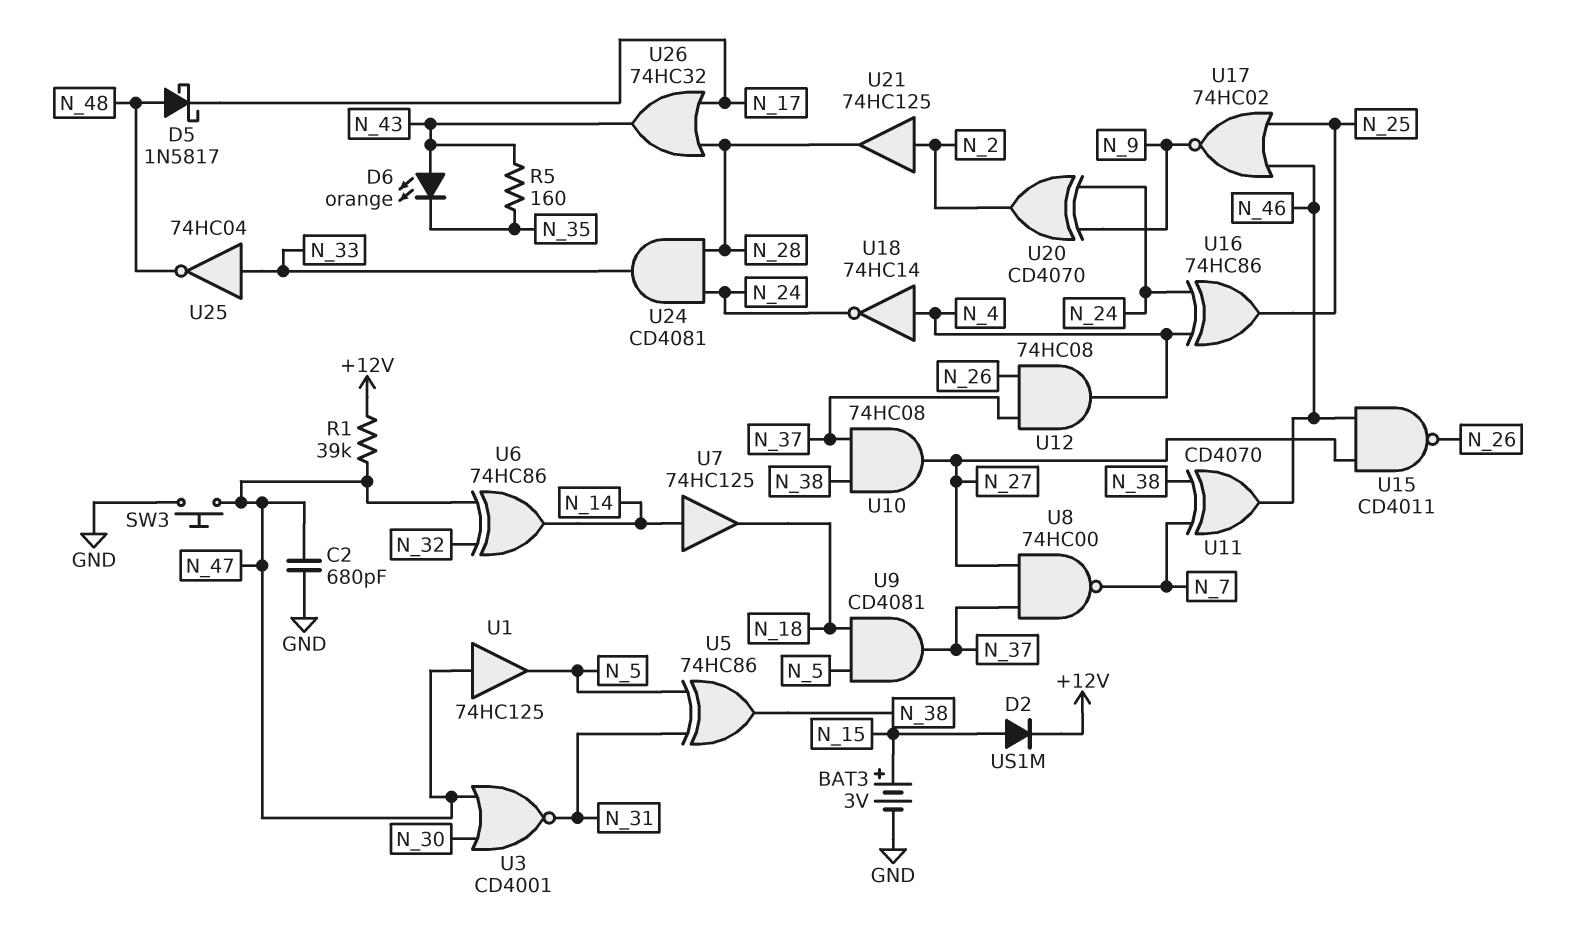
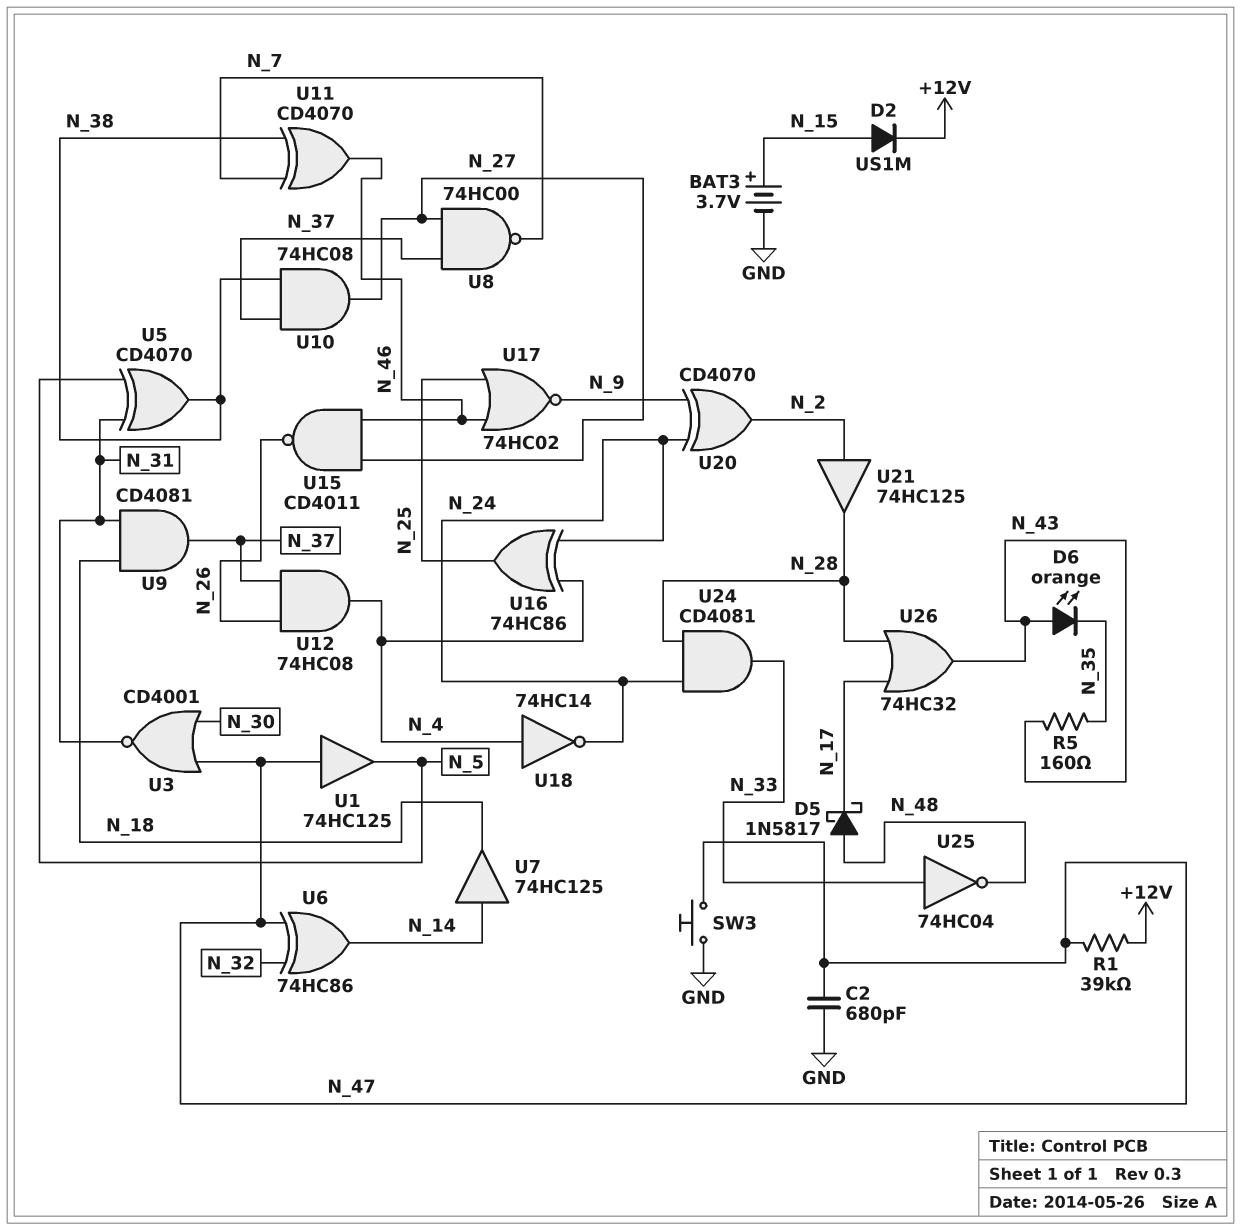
BAT3: 3V (plus N_15, minus GND) -> 3.7V (plus N_15, minus GND)
U5: XOR 74HC86 (in N_5, in N_31, out N_38) -> XOR CD4070 (in N_5, in N_31, out N_38)
U9: AND CD4081 (in N_5, in N_18, out N_37) -> AND CD4081 (in N_18, in N_31, out N_37)

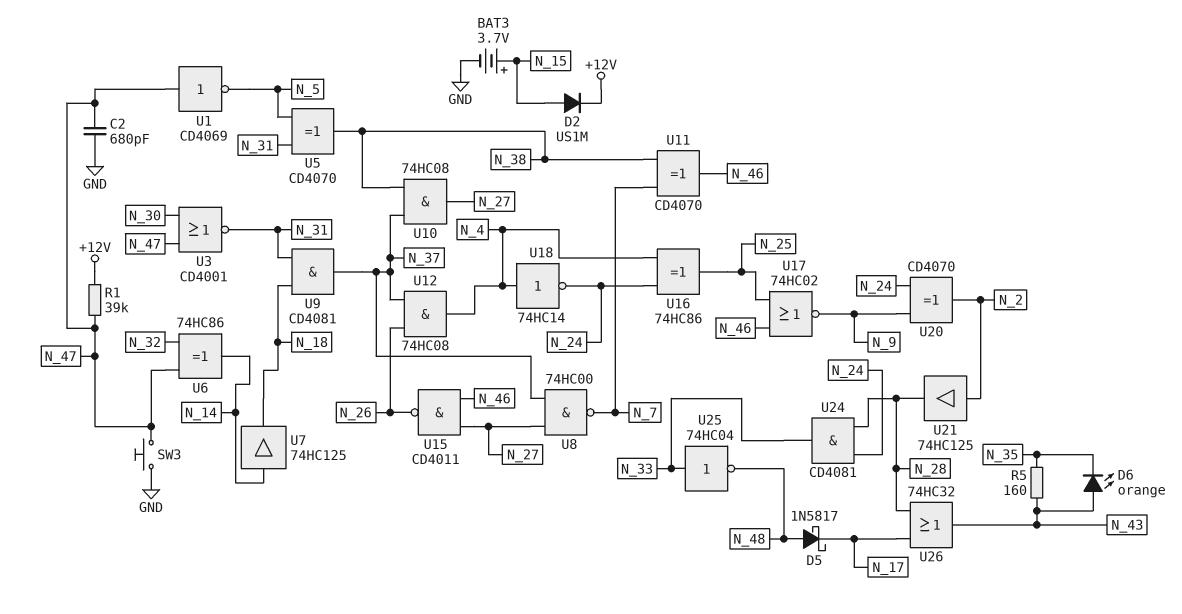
U1: buffer 74HC125 (in N_47, out N_5) -> NOT CD4069 (in N_47, out N_5)

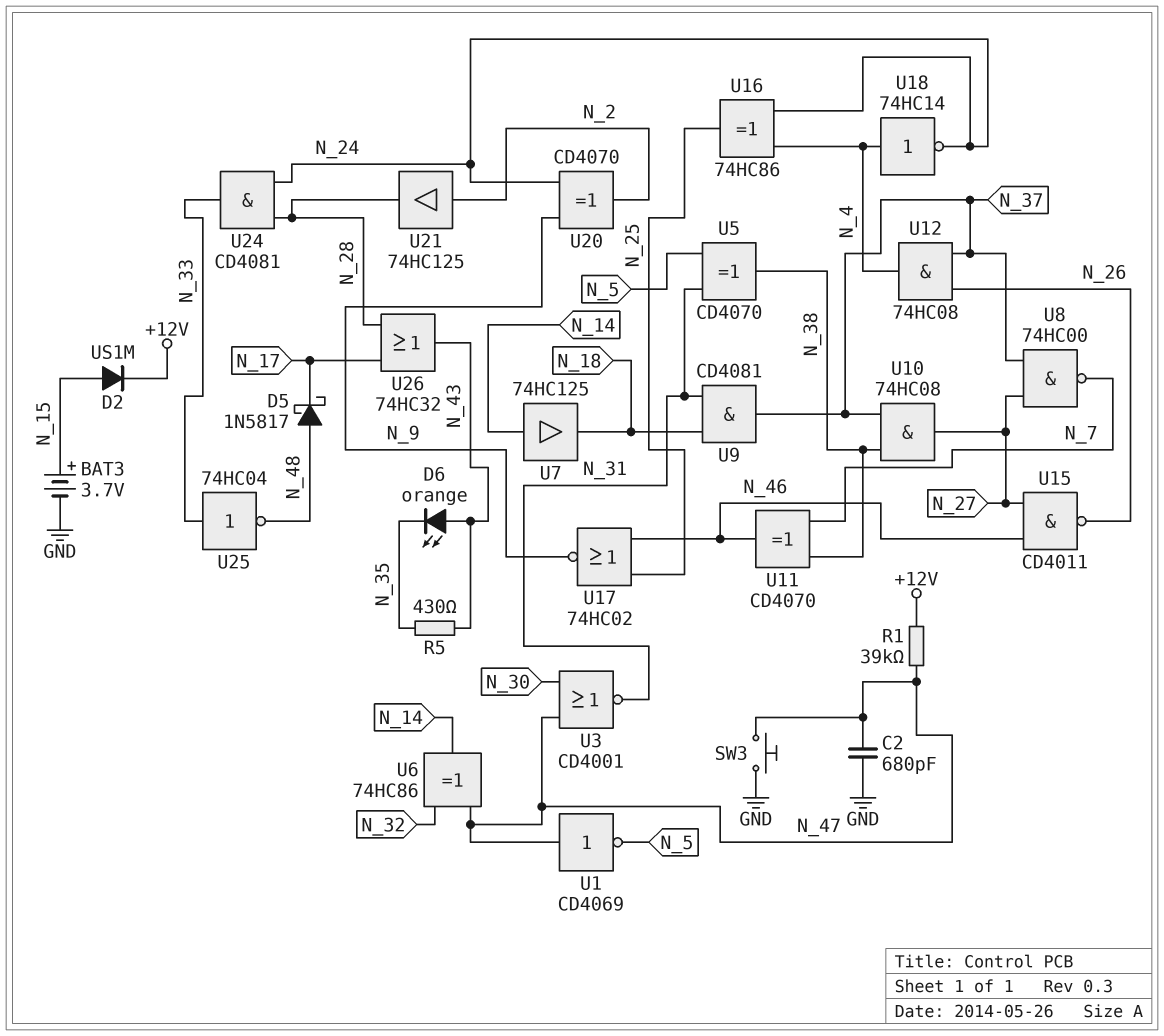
R5: 160 (N_35, N_43) -> 430 (N_35, N_43)

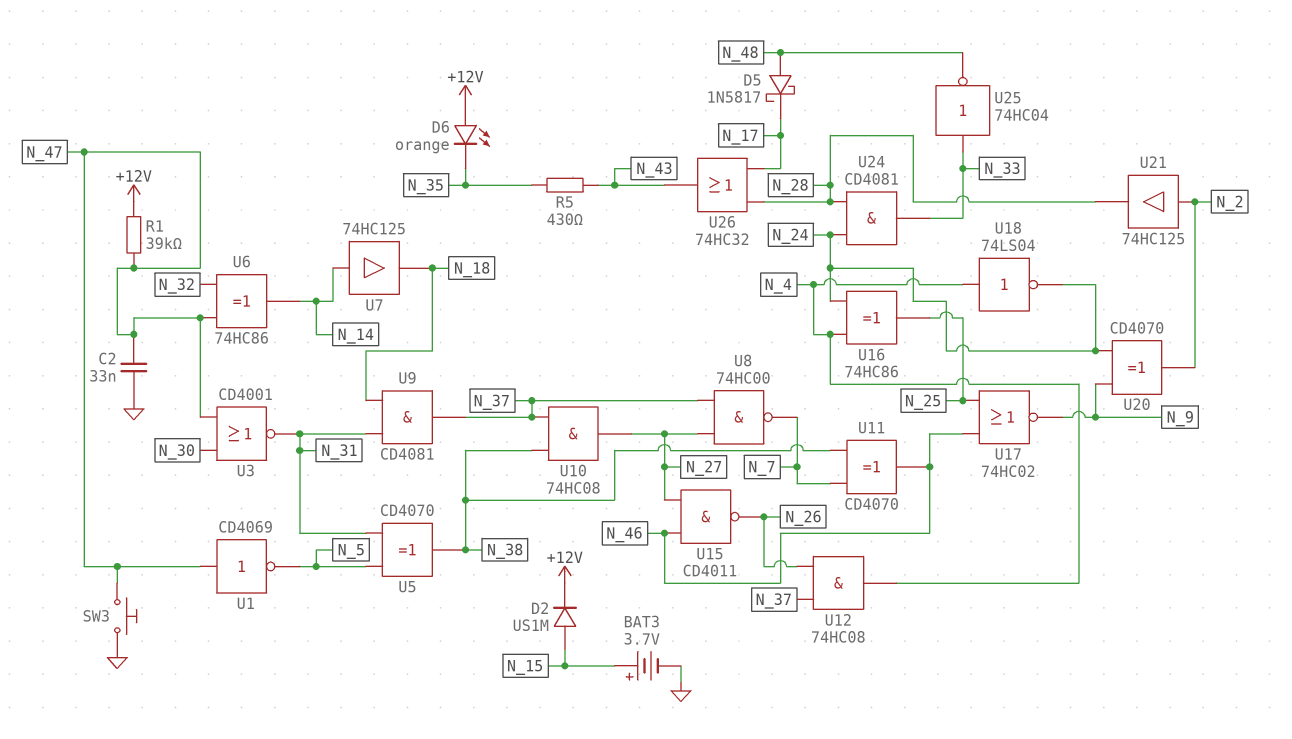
C2: 680pF (GND, N_47) -> 33nF (GND, N_47)
D6: LED orange (A N_43, K N_35) -> LED orange (A +12V, K N_35)
U18: NOT 74HC14 (in N_4, out N_24) -> NOT 74LS04 (in N_4, out N_24)

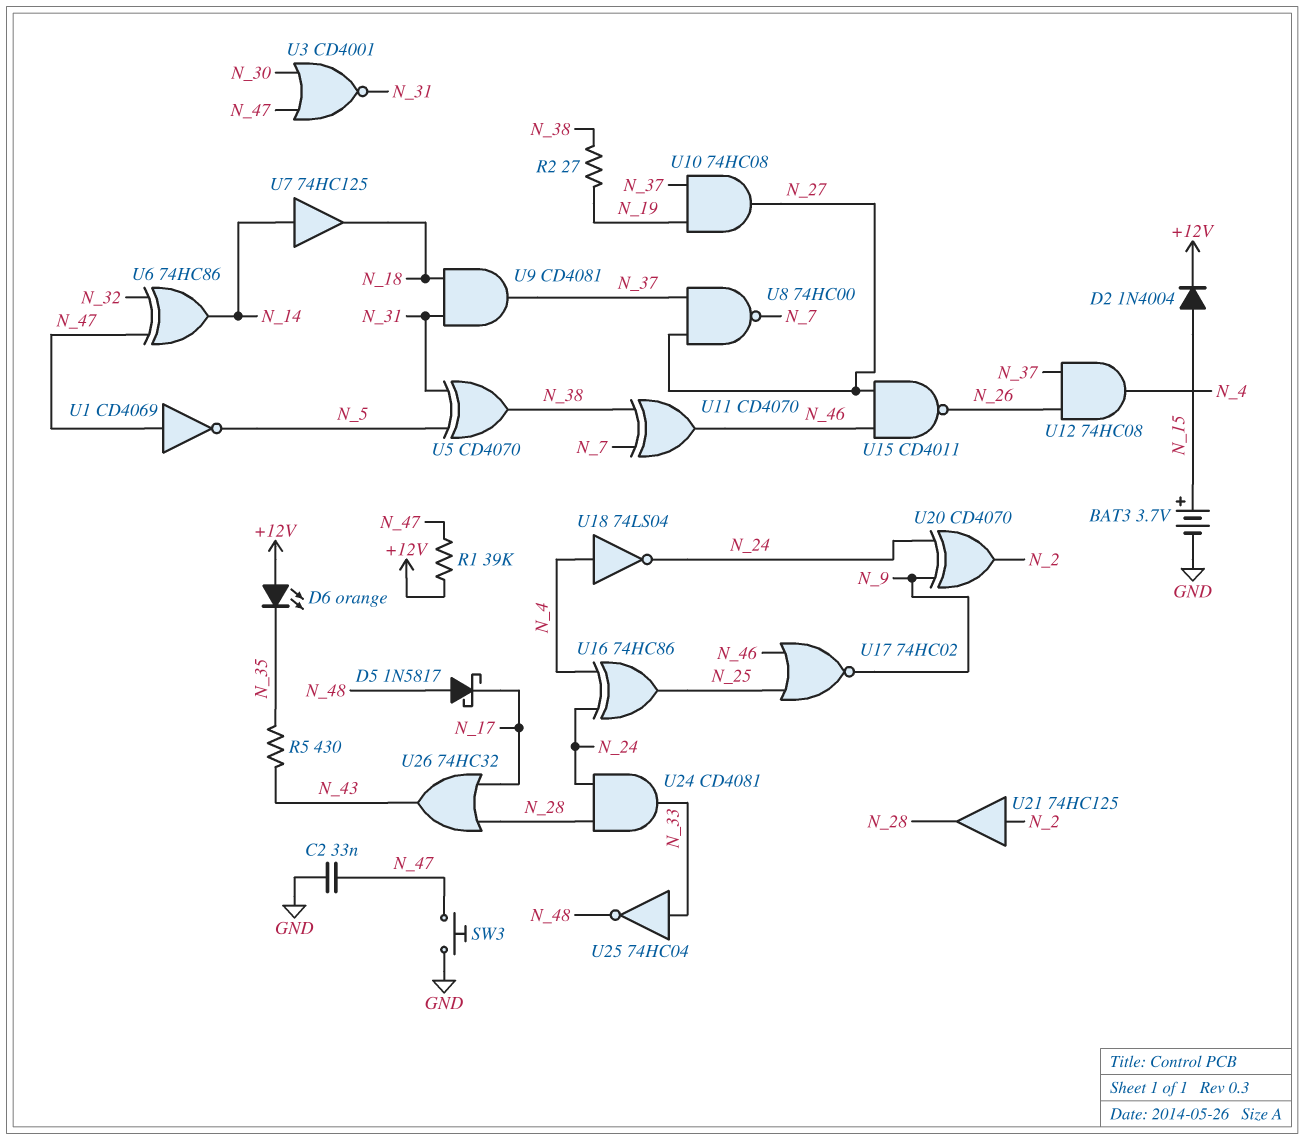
D2: diode US1M (A N_15, K +12V) -> diode 1N4004 (A N_15, K +12V)
R2: none -> 27 (N_19, N_38)
U10: AND 74HC08 (in N_37, in N_38, out N_27) -> AND 74HC08 (in N_19, in N_37, out N_27)

